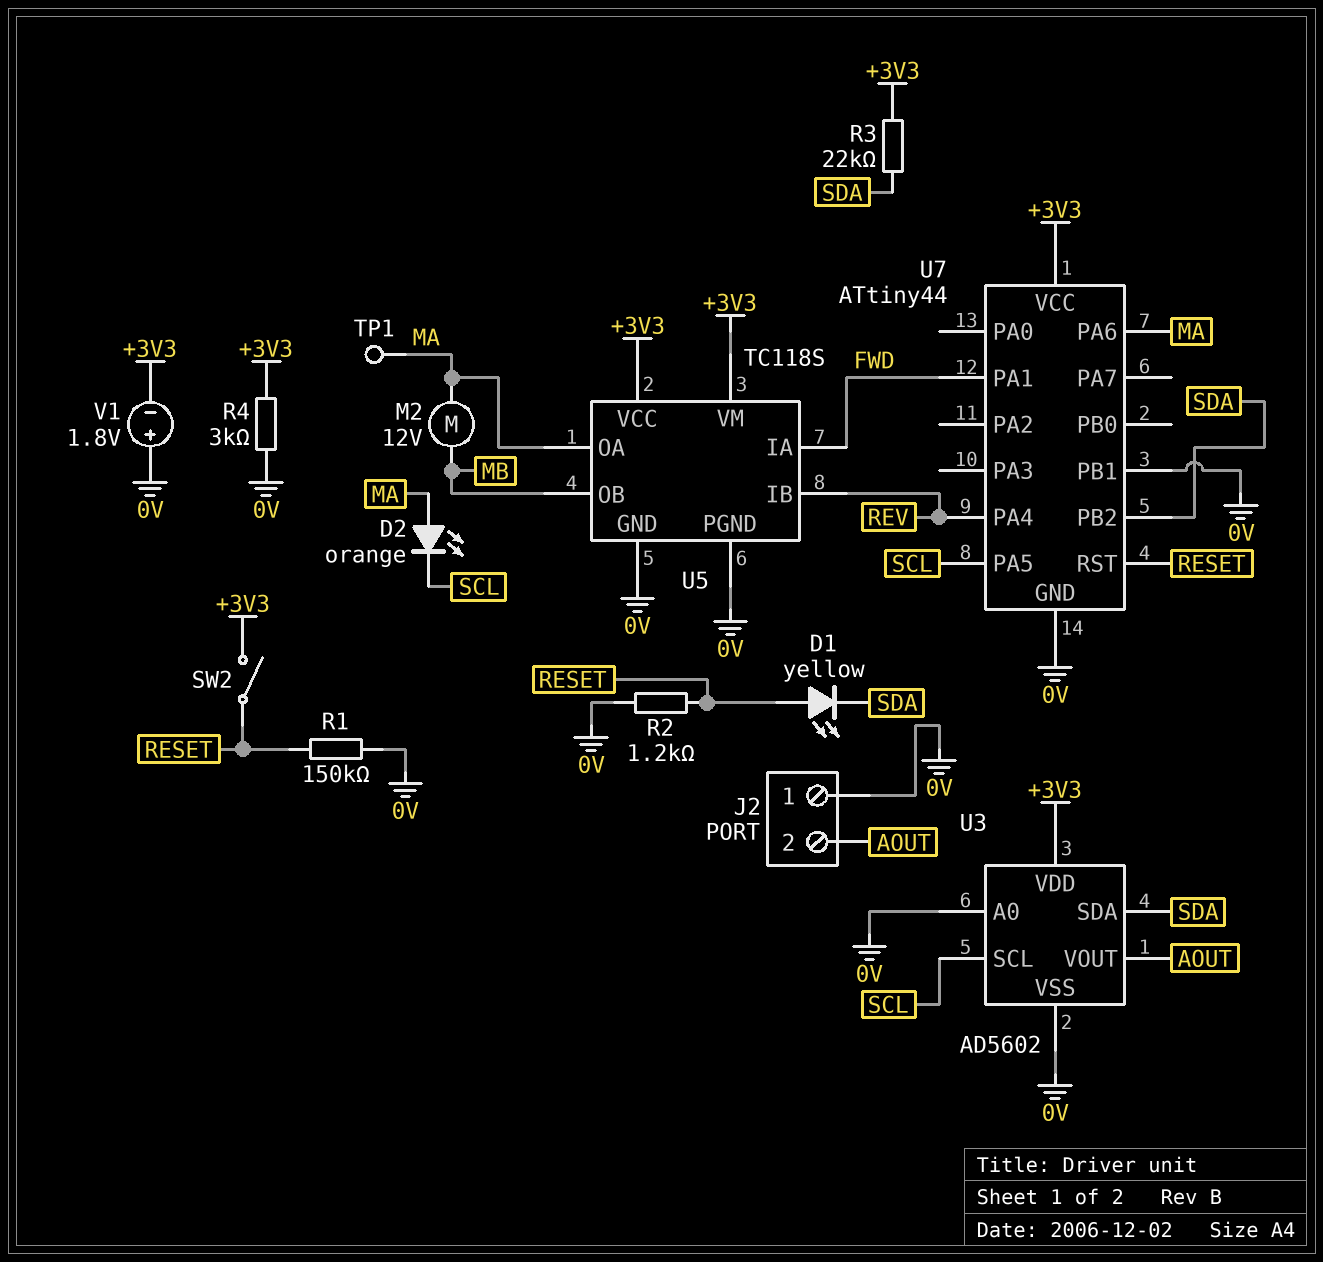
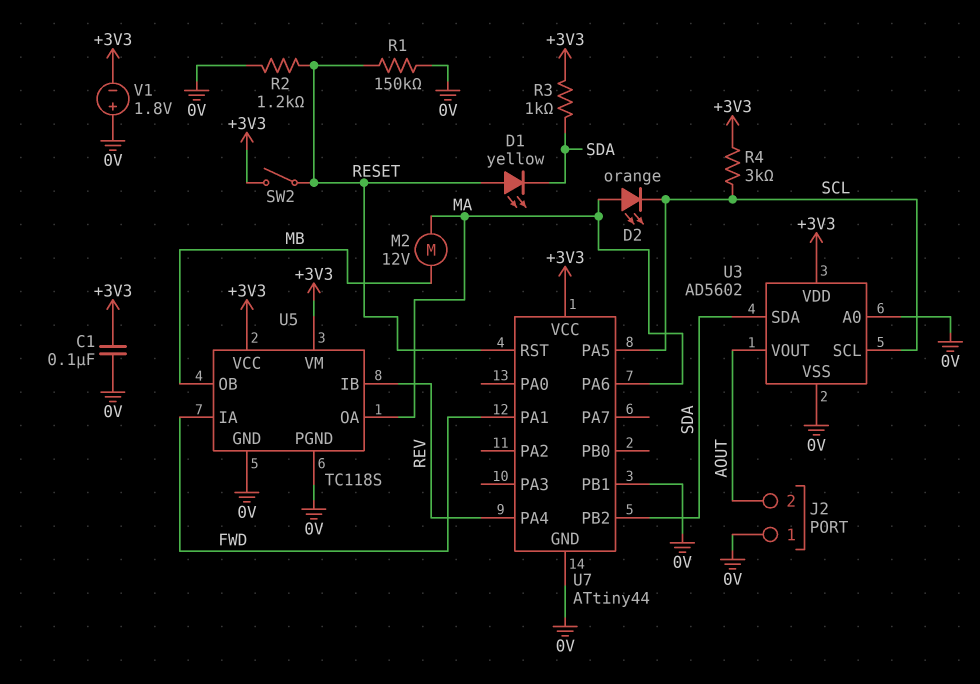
C1: none -> 100nF (+3V3, 0V)
R3: 22k (+3V3, SDA) -> 1k (+3V3, SDA)
R4: 3k (+3V3, 0V) -> 3k (+3V3, SCL)
TP1: test point (MA) -> none

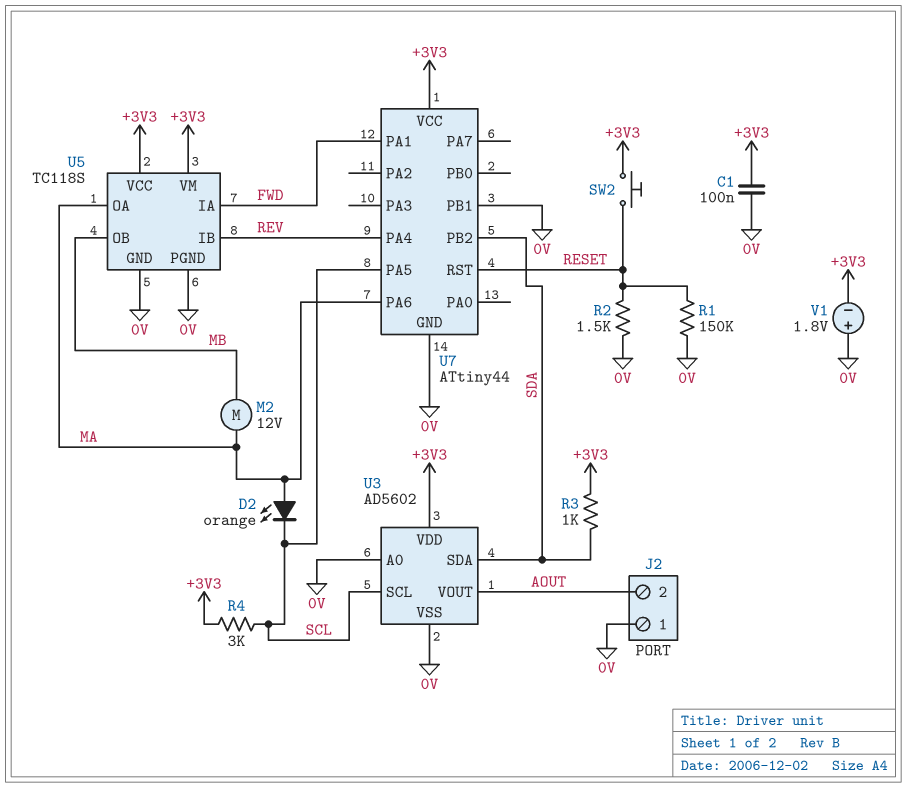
D1: LED yellow (A RESET, K SDA) -> none
R2: 1.2k (0V, RESET) -> 1.5k (0V, RESET)
SW2: switch (+3V3, RESET) -> button (+3V3, RESET)

